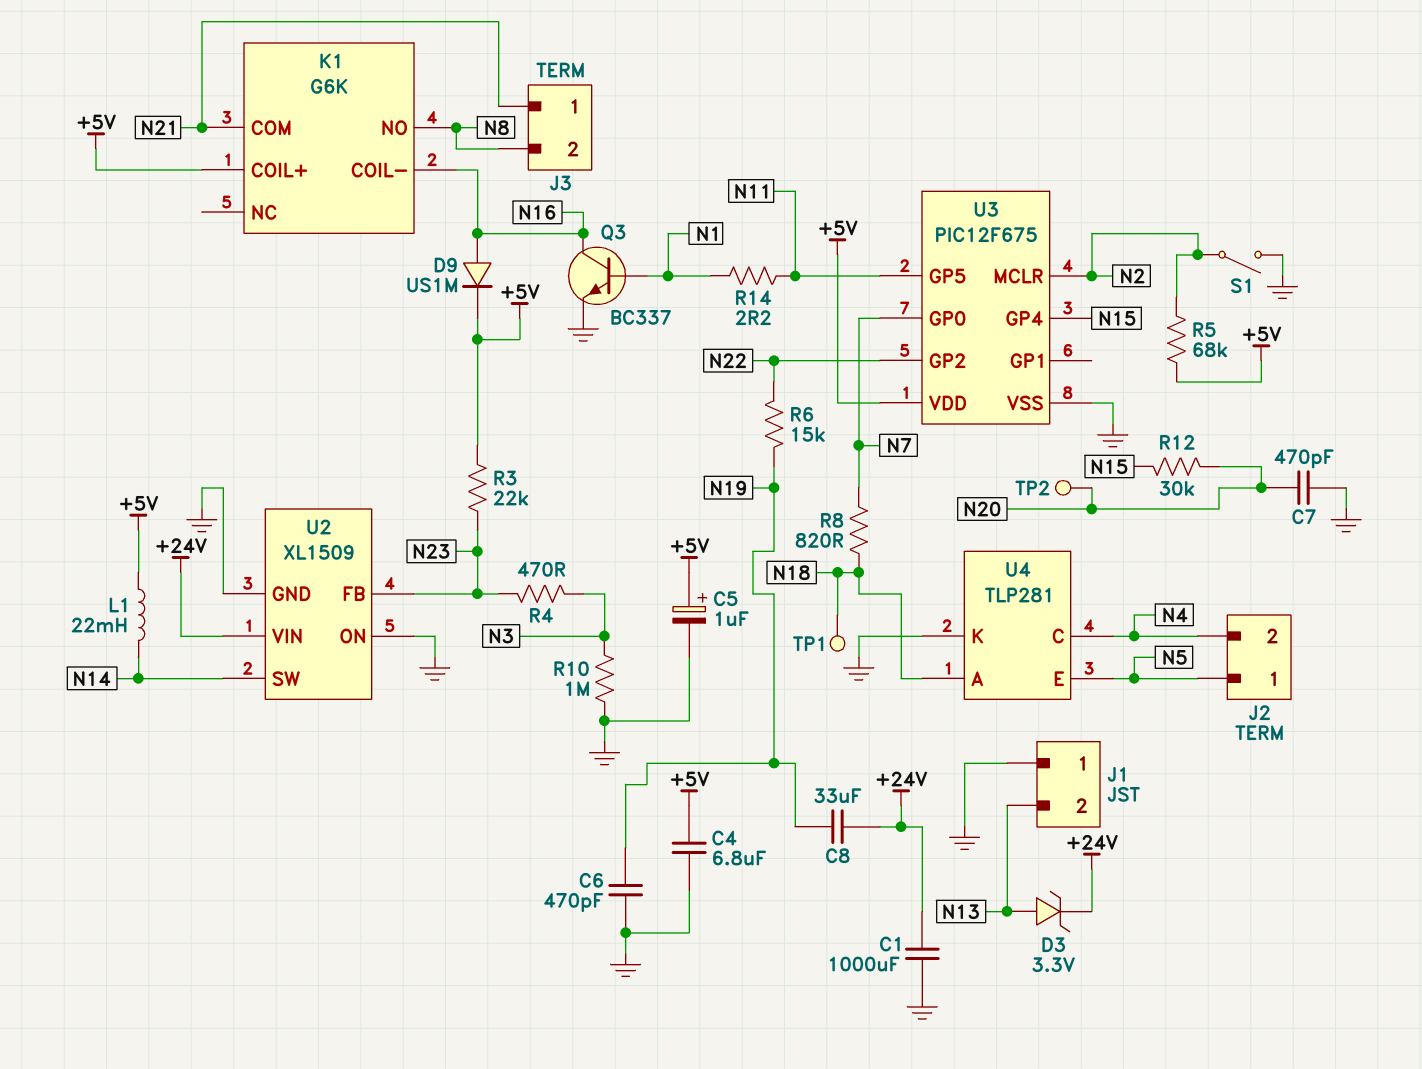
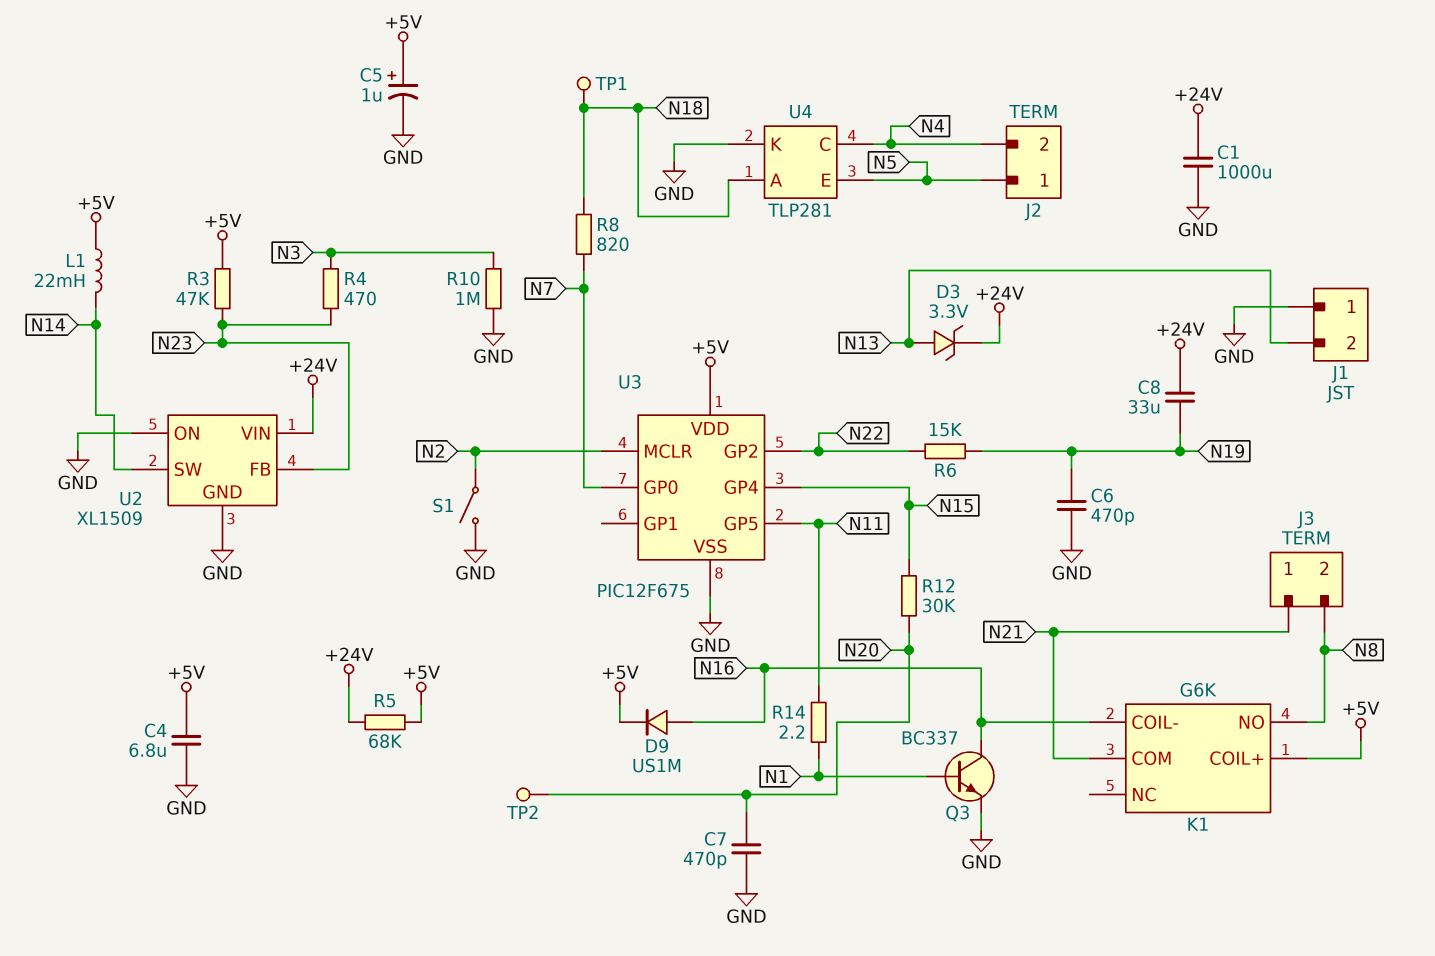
R3: 22k (+5V, N23) -> 47k (+5V, N23)
R5: 68k (+5V, N2) -> 68k (+5V, +24V)

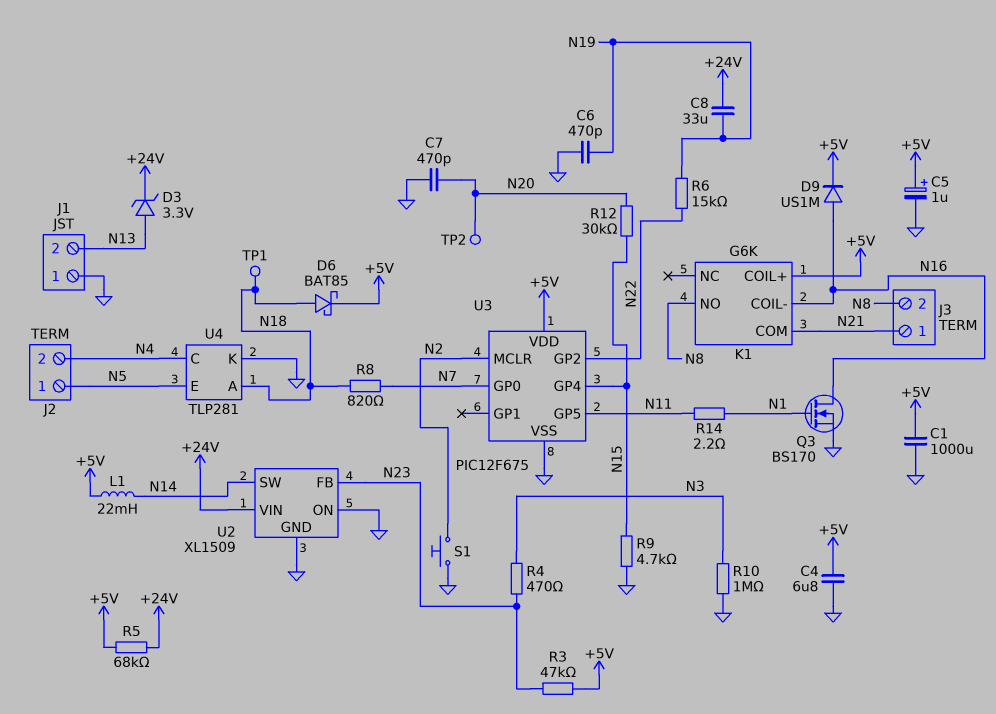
C1: 1000uF (+24V, GND) -> 1000uF (+5V, GND)
D6: none -> schottky BAT85 (A N18, K +5V)
Q3: NPN BC337 (B N1, C N16, E GND) -> NMOS BS170 (G N1, D N16, S GND)
R9: none -> 4.7k (GND, N15)
S1: switch (GND, N2) -> button (GND, N2)

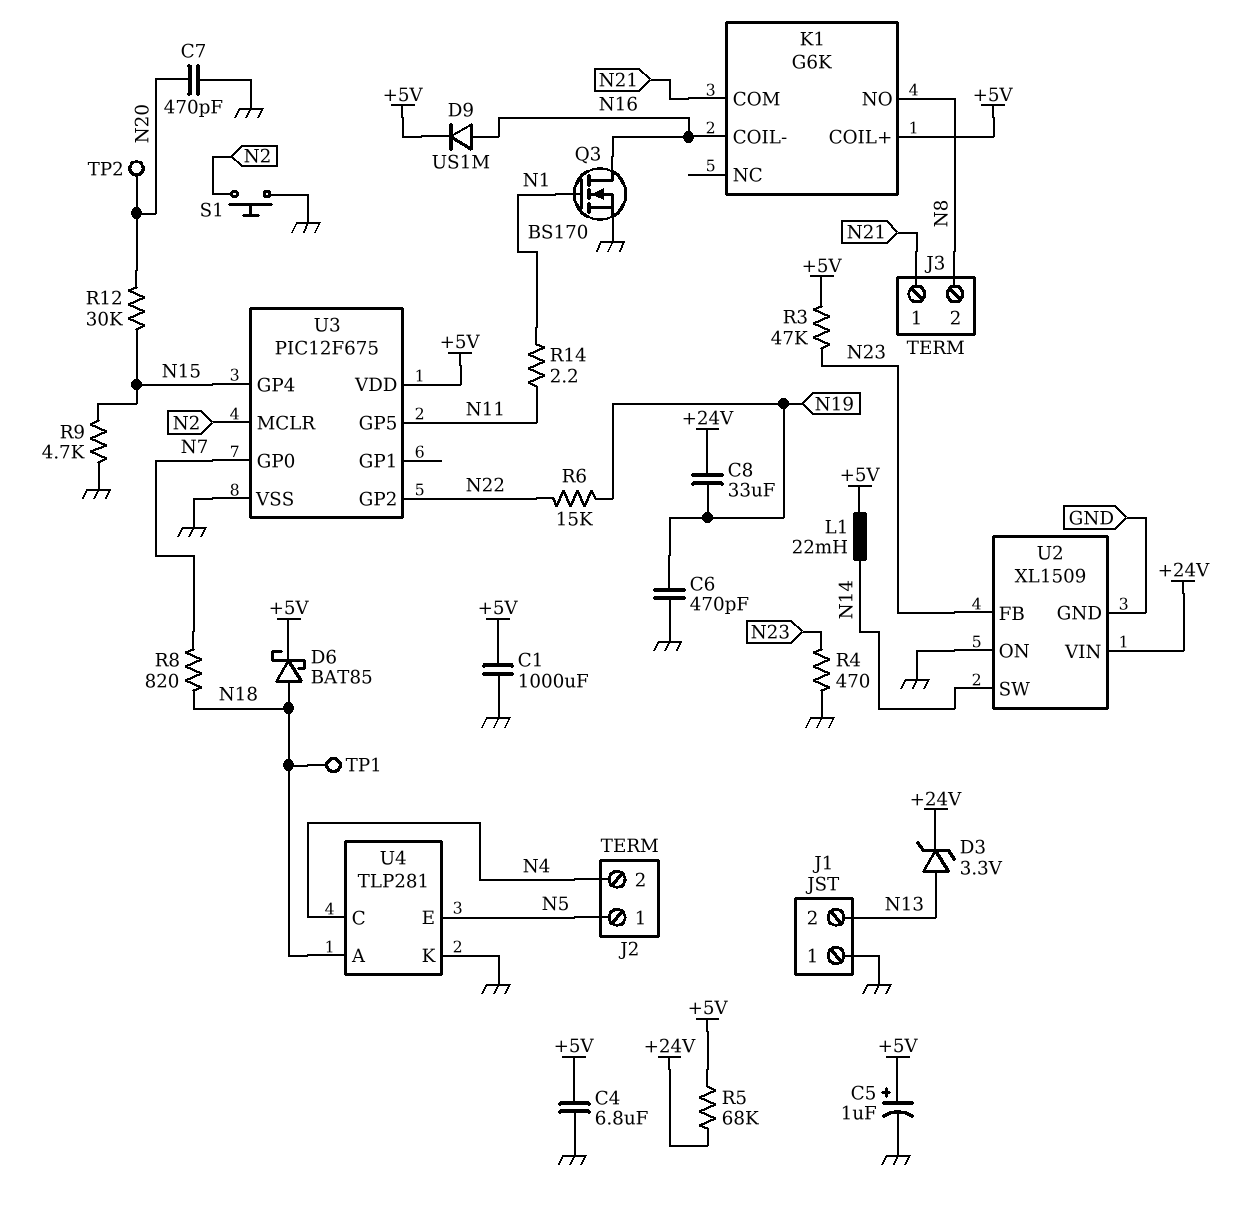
R4: 470 (N3, N23) -> 470 (GND, N23)
R10: 1M (GND, N3) -> none

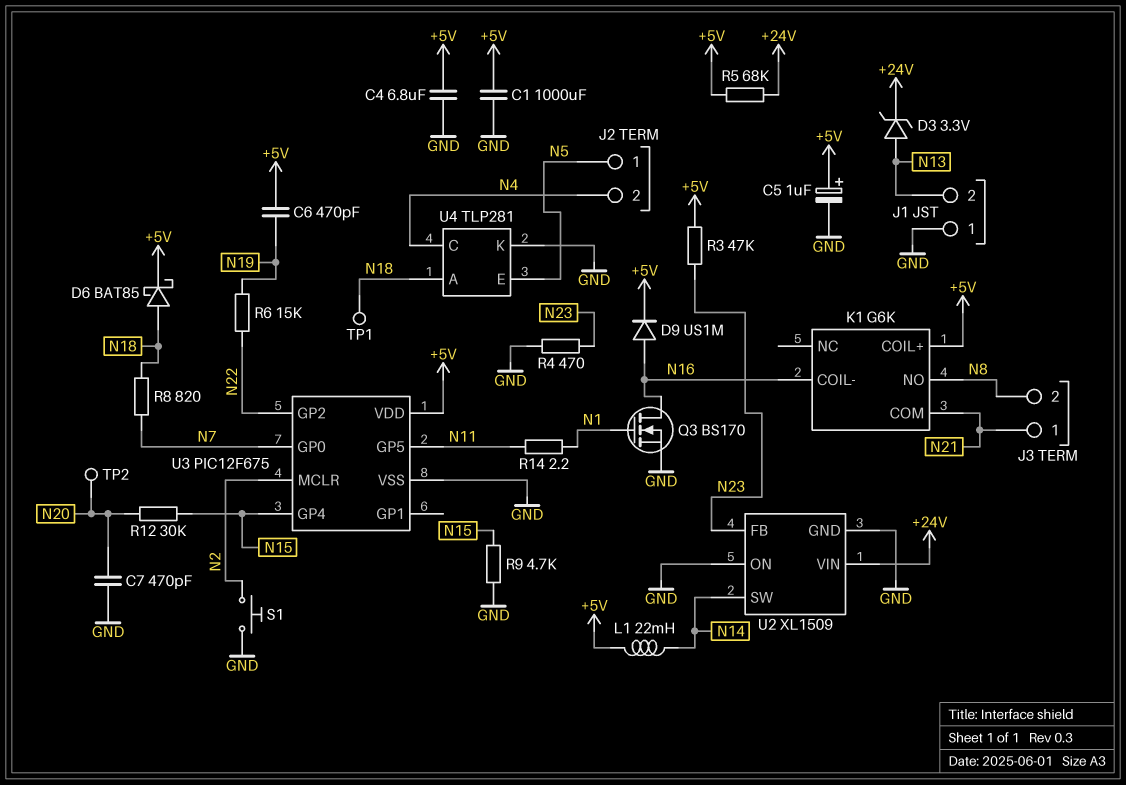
C6: 470pF (GND, N19) -> 470pF (+5V, N19)
C8: 33uF (+24V, N19) -> none

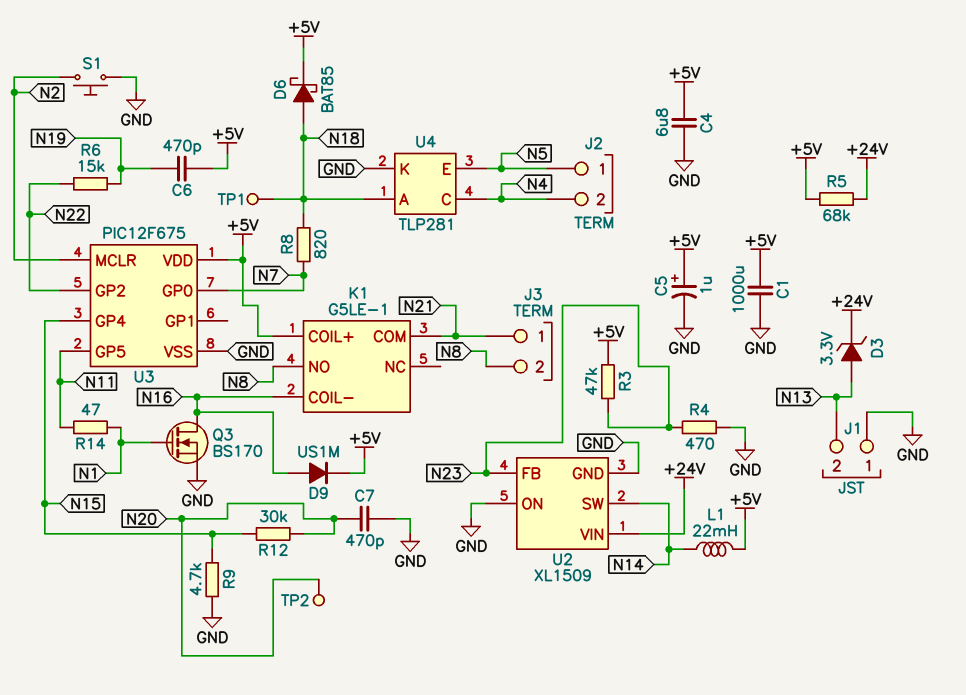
K1: G6K -> G5LE-1
R14: 2.2 (N1, N11) -> 47 (N1, N11)

